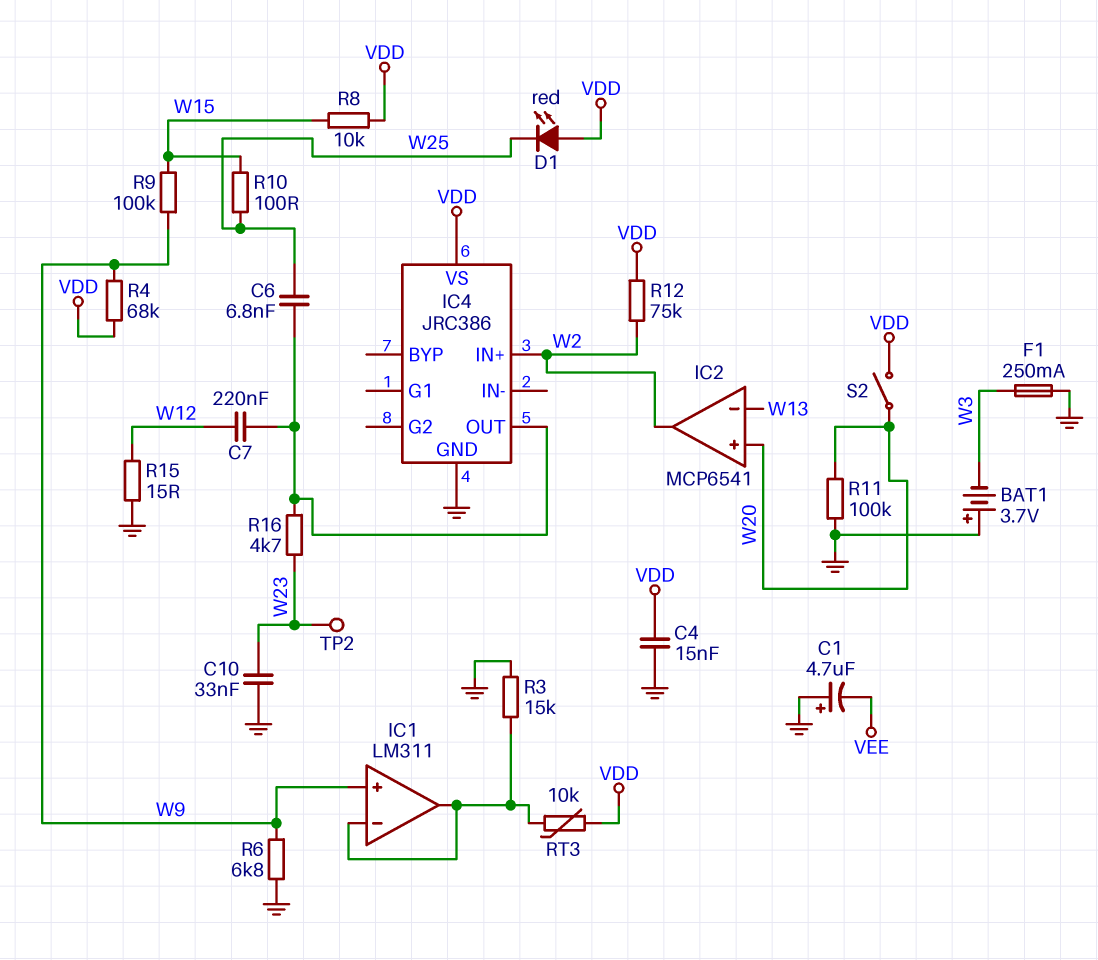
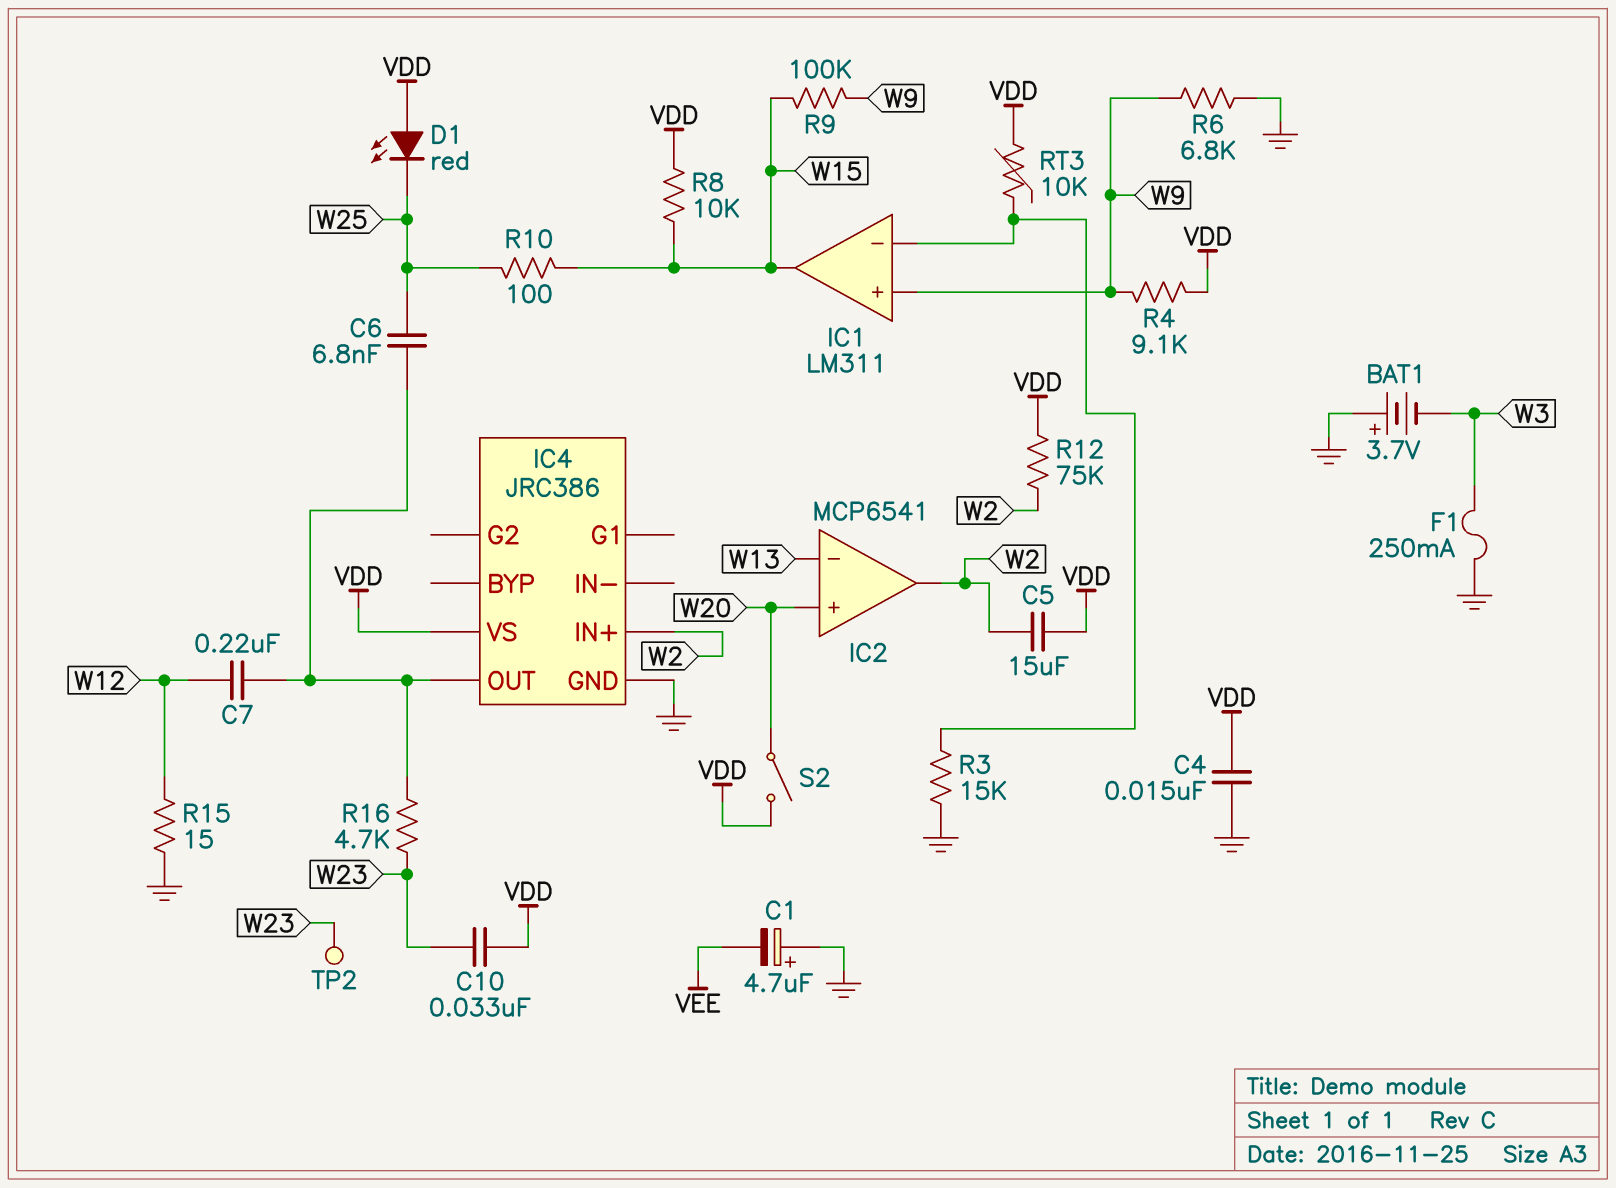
C5: none -> 15uF (VDD, W2)
C10: 33nF (GND, W23) -> 33nF (VDD, W23)
IC1 pin out: IC1/in- -> W15
R4: 68k (VDD, W9) -> 9.1k (VDD, W9)
R11: 100k (GND, W20) -> none

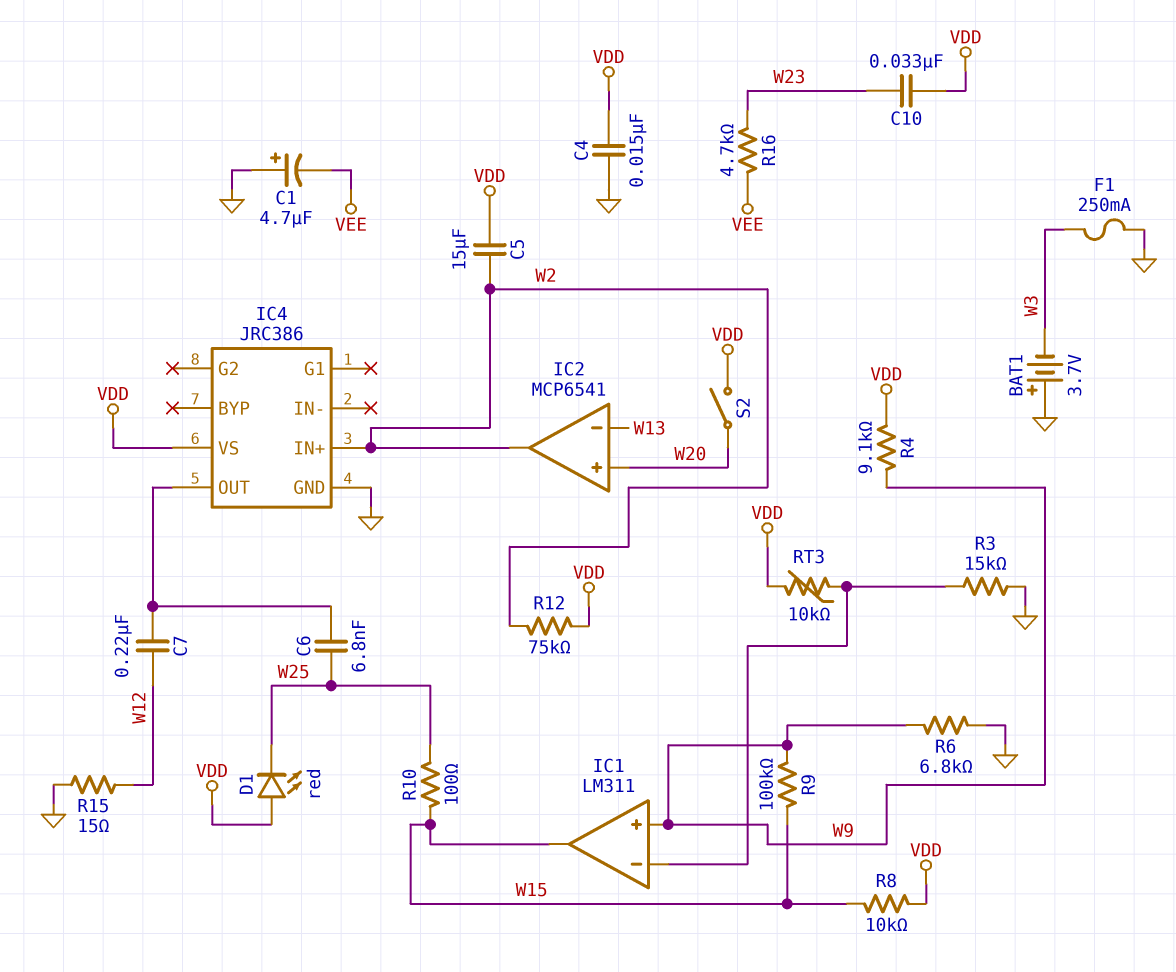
R16: 4.7k (IC4/OUT, W23) -> 4.7k (VEE, W23)
TP2: test point (W23) -> none

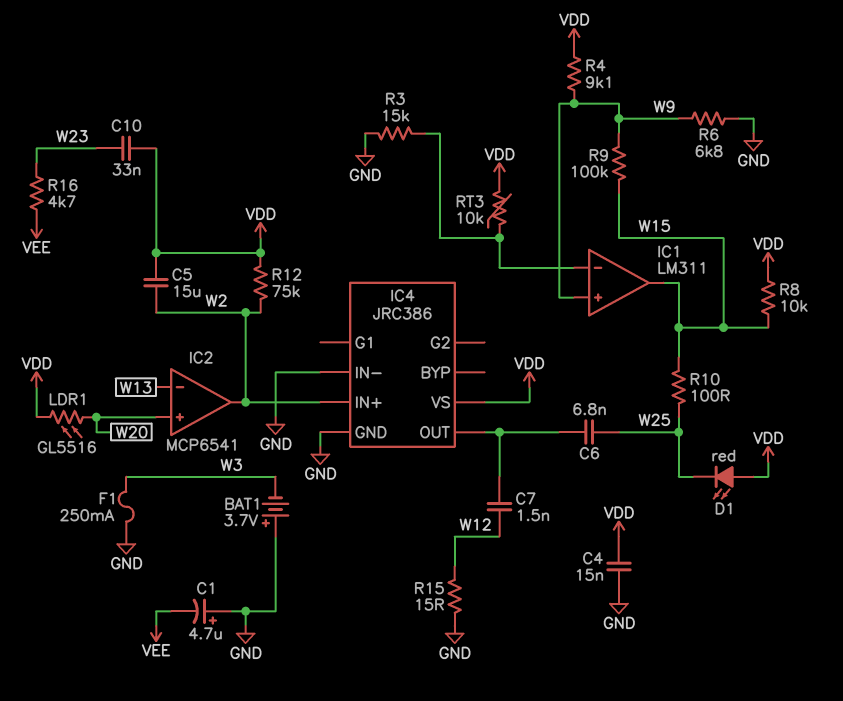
C7: 220nF (IC4/OUT, W12) -> 1.5nF (IC4/OUT, W12)
IC4 pin IN-: none -> GND
LDR1: none -> GL5516 (VDD, W20)
S2: switch (VDD, W20) -> none

